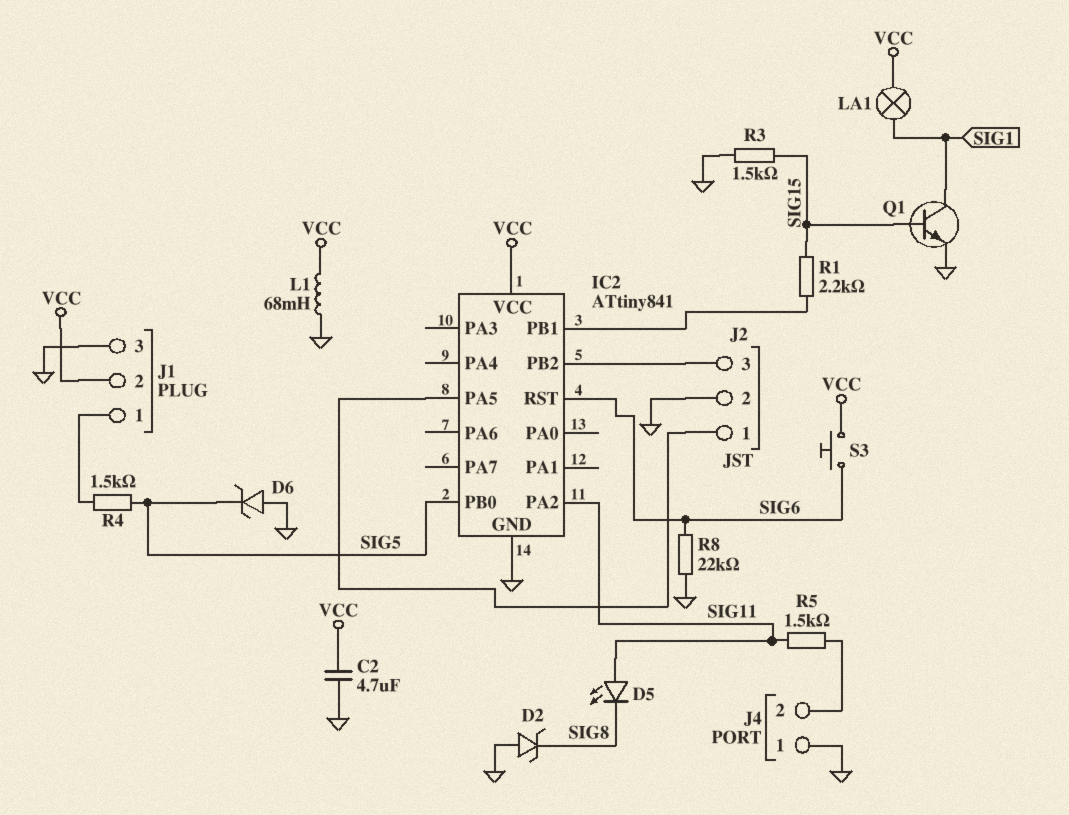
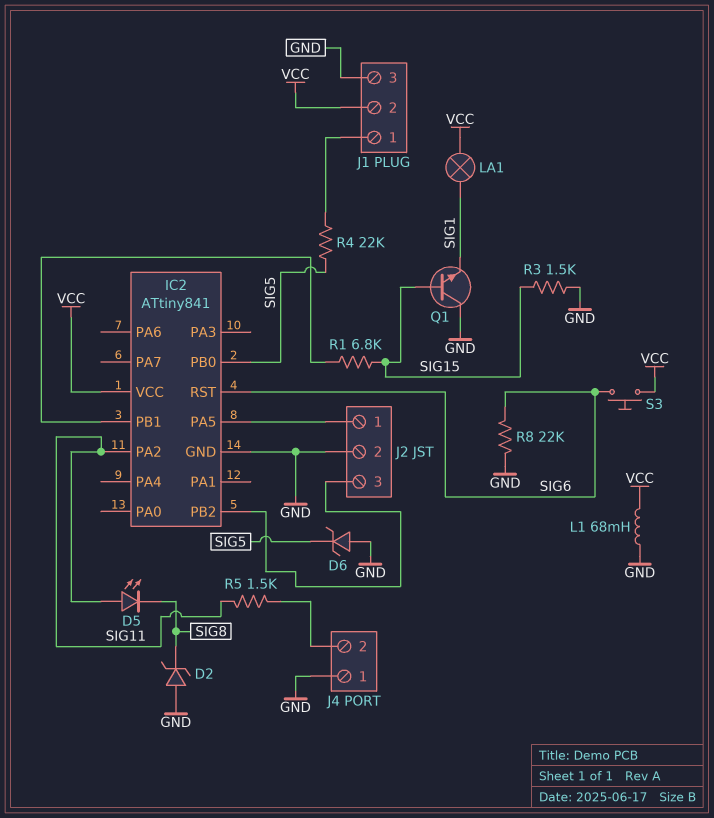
C2: 4.7uF (GND, VCC) -> none
Q1: NPN (B SIG15, C SIG1, E GND) -> NPN (B SIG15, C GND, E SIG1)
R1: 2.2k (IC2/PB1, SIG15) -> 6.8k (IC2/PB1, SIG15)
R4: 1.5k (J1/1, SIG5) -> 22k (J1/1, SIG5)

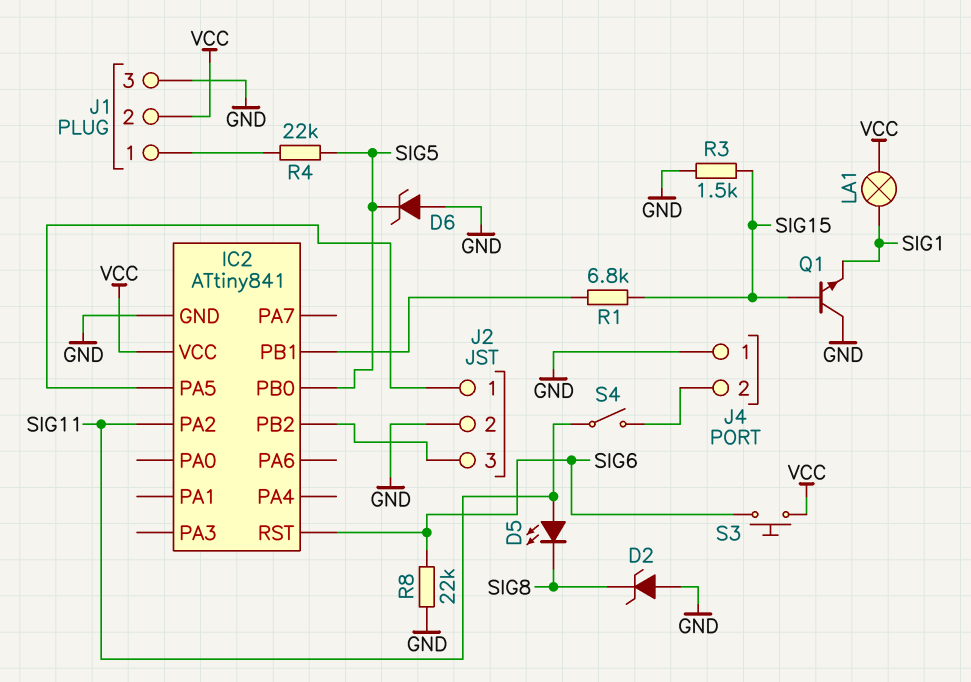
L1: 68mH (GND, VCC) -> none
R5: 1.5k (J4/2, SIG11) -> none
S4: none -> switch (J4/2, SIG11)

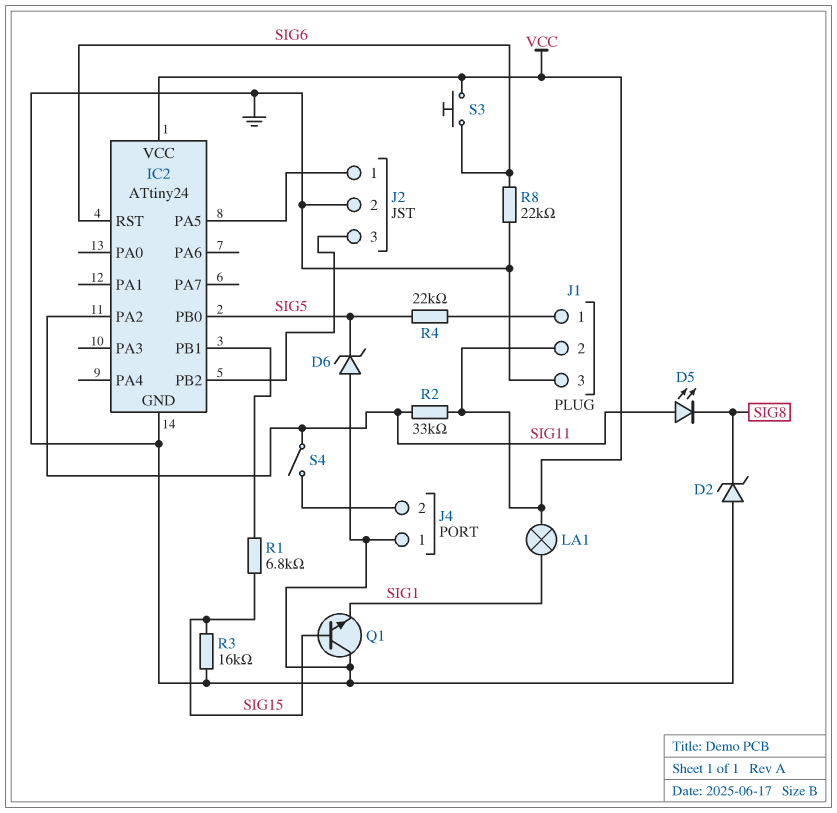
IC2: ATtiny841 -> ATtiny24
R2: none -> 33k (SIG11, VCC)
R3: 1.5k (GND, SIG15) -> 16k (GND, SIG15)

